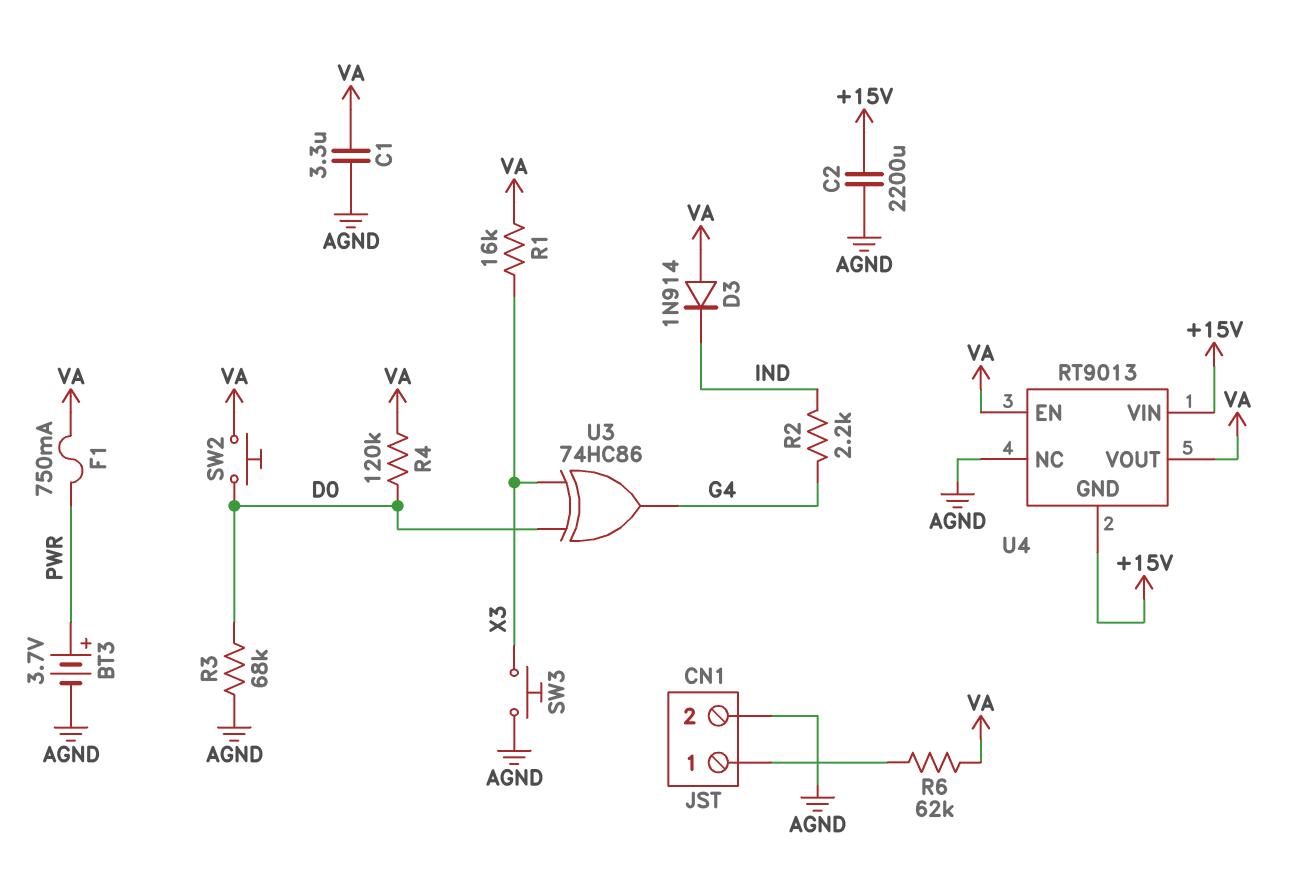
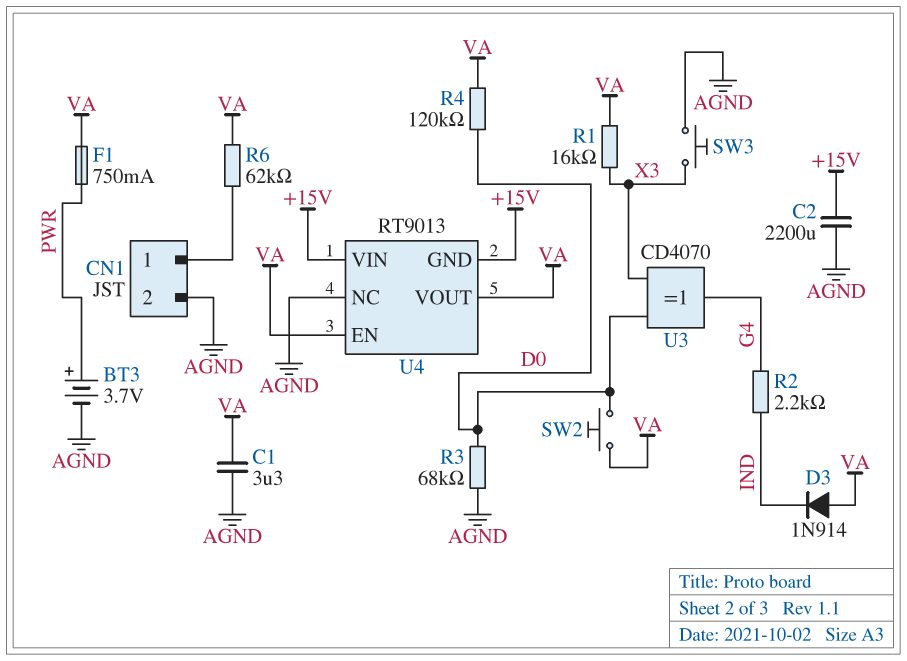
U3: XOR 74HC86 (in D0, in X3, out G4) -> XOR CD4070 (in D0, in X3, out G4)

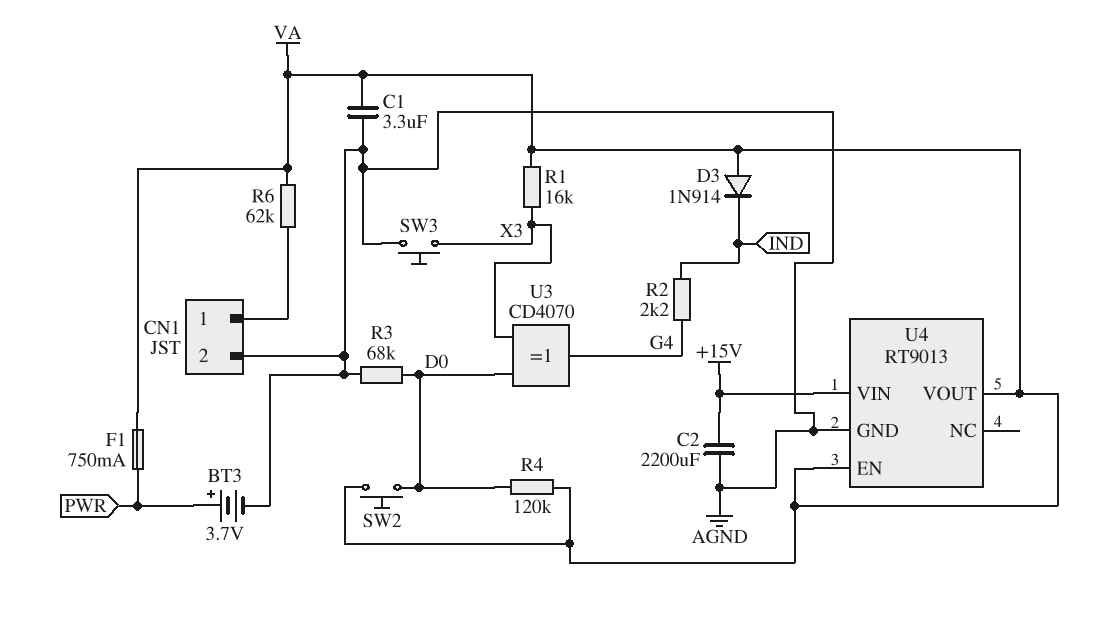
U4 pin GND: +15V -> AGND
U4 pin NC: AGND -> none

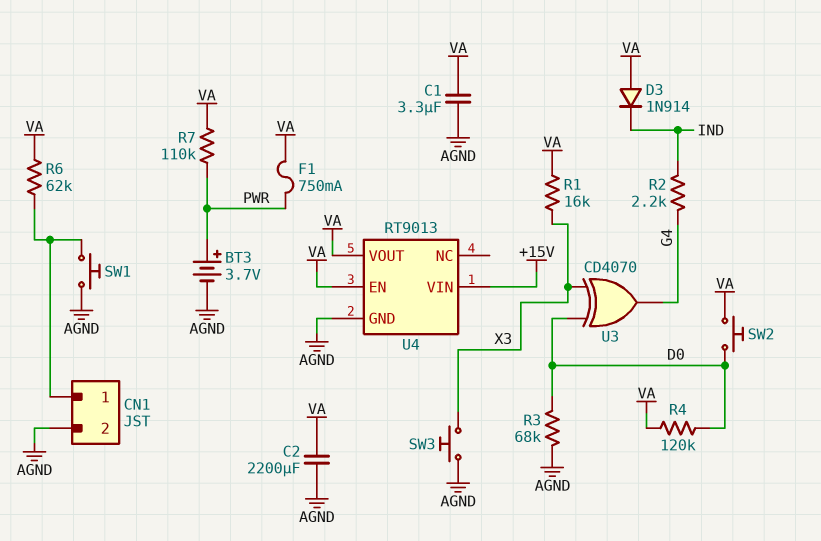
C2: 2200uF (+15V, AGND) -> 2200uF (AGND, VA)
R7: none -> 110k (PWR, VA)
SW1: none -> button (AGND, CN1/1)

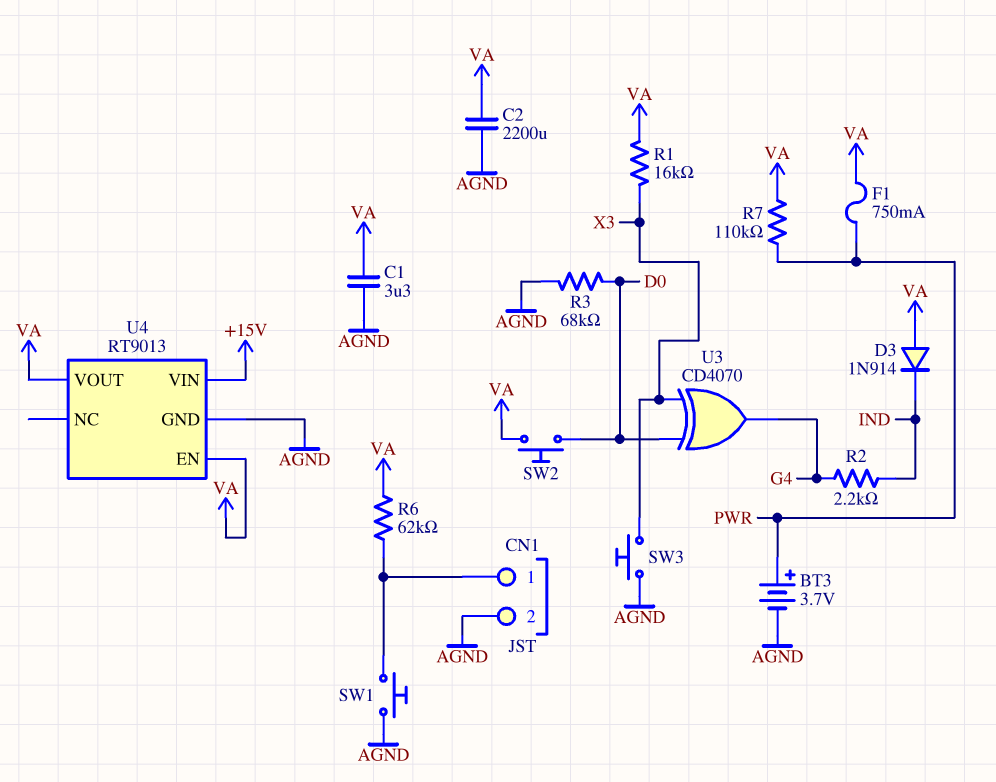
R4: 120k (D0, VA) -> none

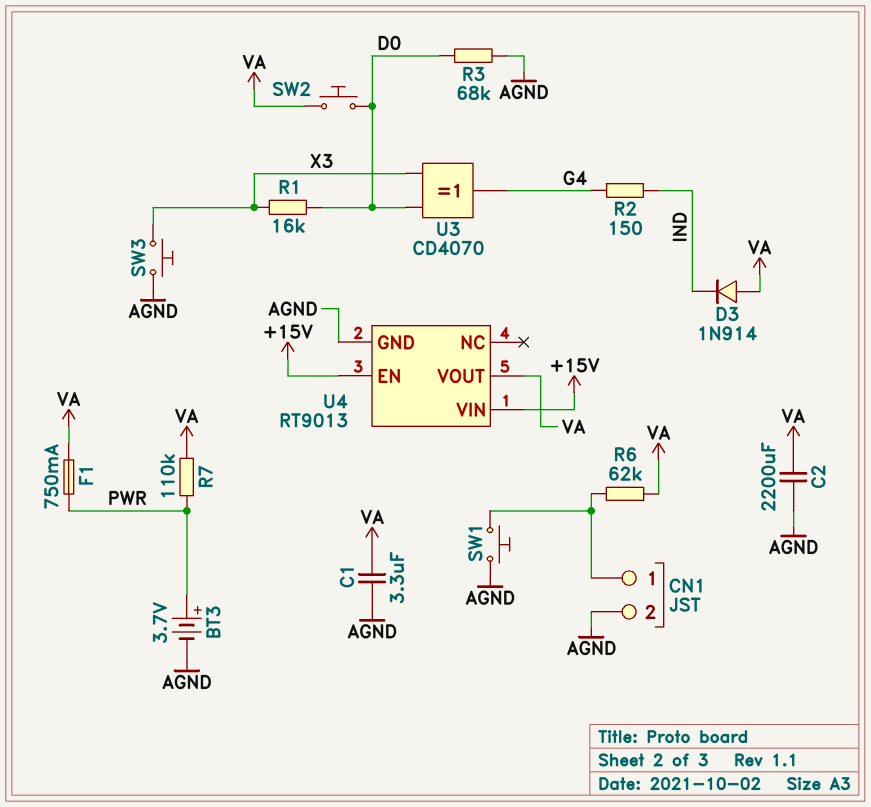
R1: 16k (VA, X3) -> 16k (D0, X3)
R2: 2.2k (G4, IND) -> 150 (G4, IND)
U4 pin EN: VA -> +15V

